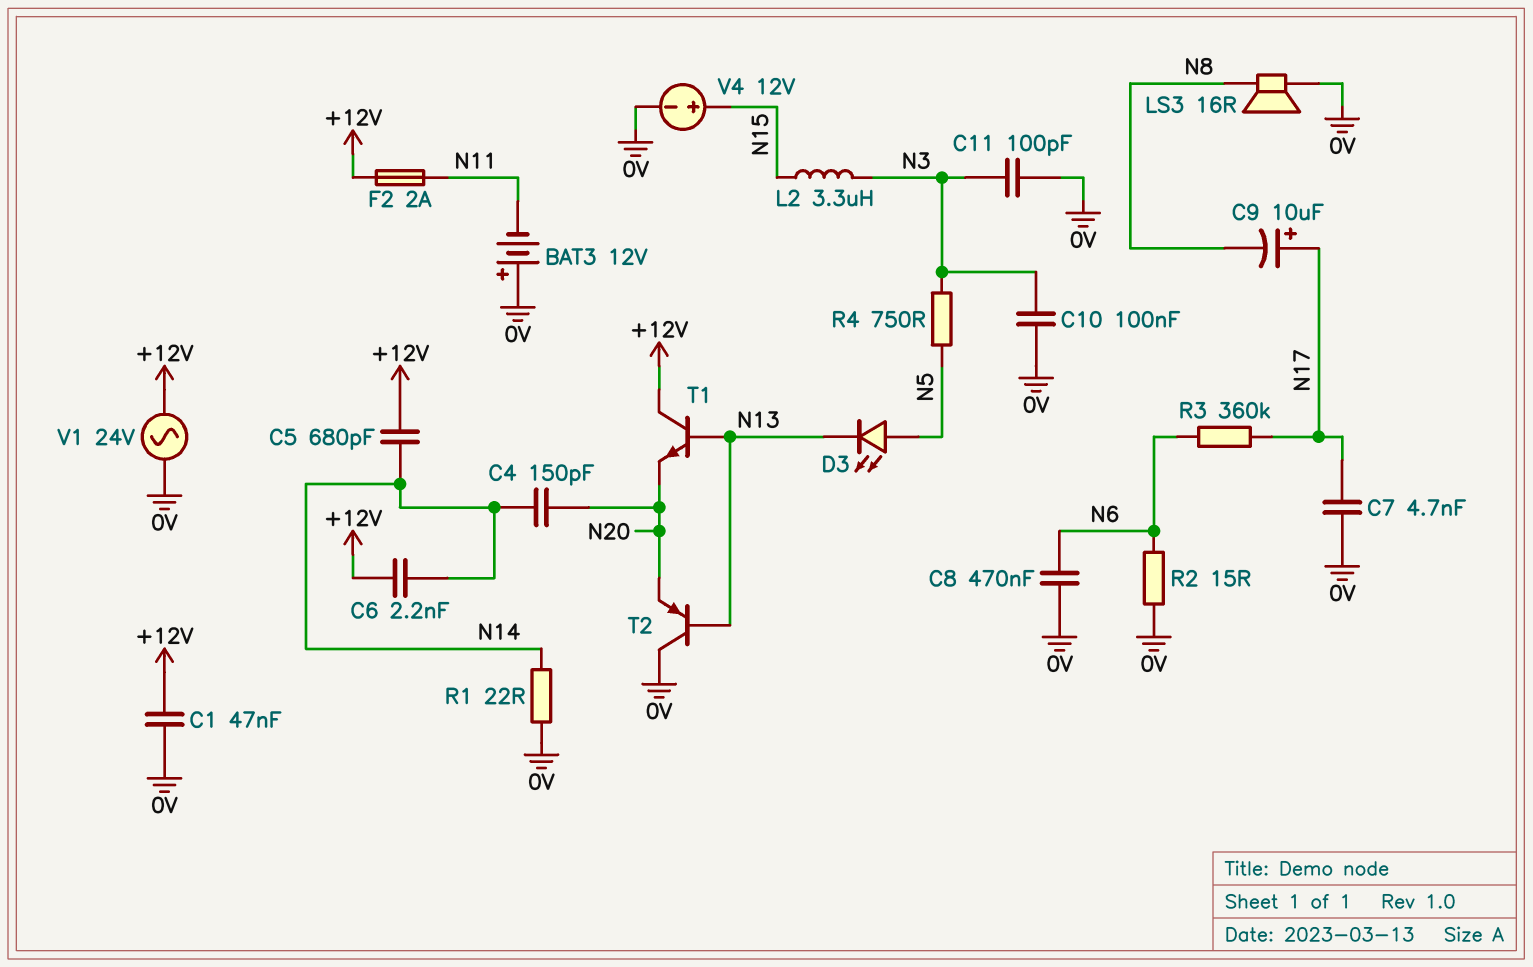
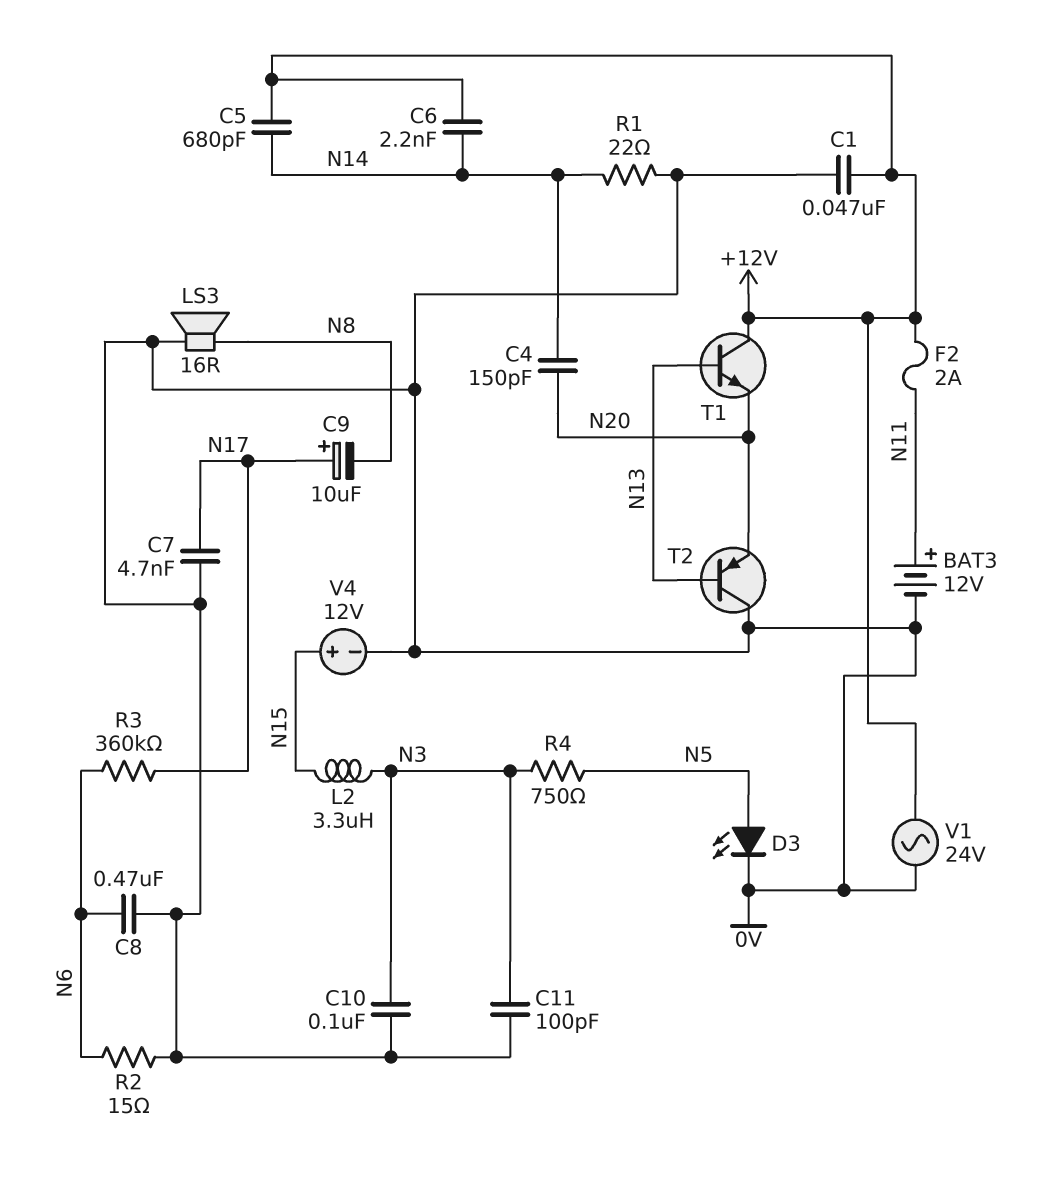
BAT3: 12V (plus 0V, minus N11) -> 12V (plus N11, minus 0V)
D3: LED (A N5, K N13) -> LED (A N5, K 0V)

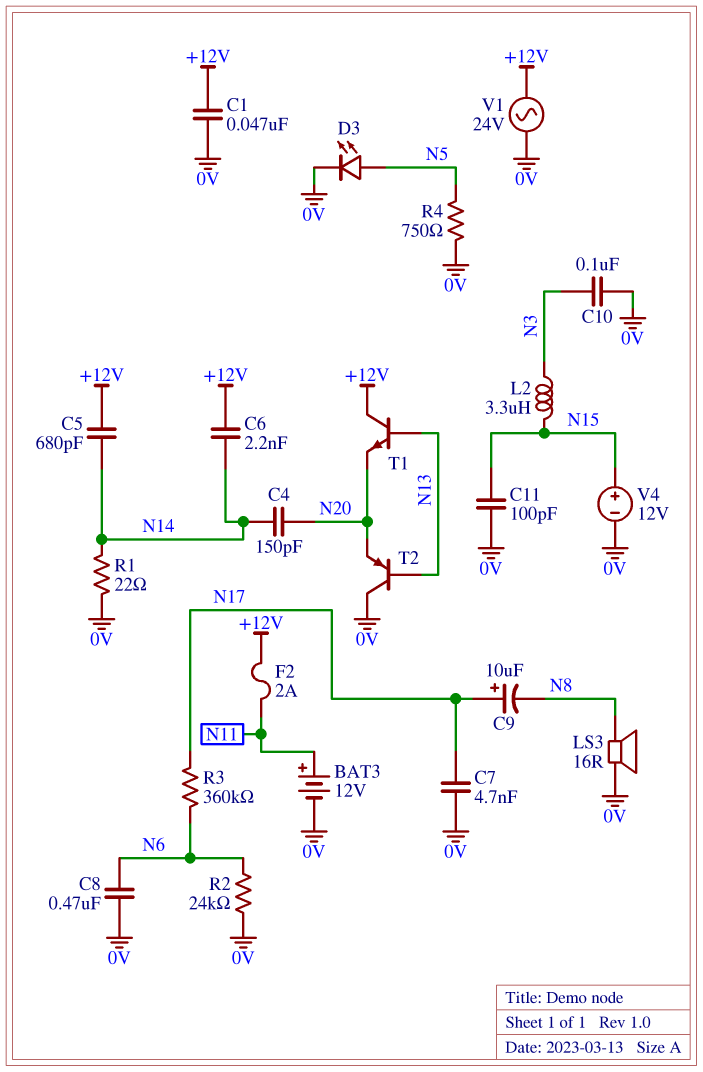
C11: 100pF (0V, N3) -> 100pF (0V, N15)
R2: 15 (0V, N6) -> 24k (0V, N6)
R4: 750 (N3, N5) -> 750 (0V, N5)

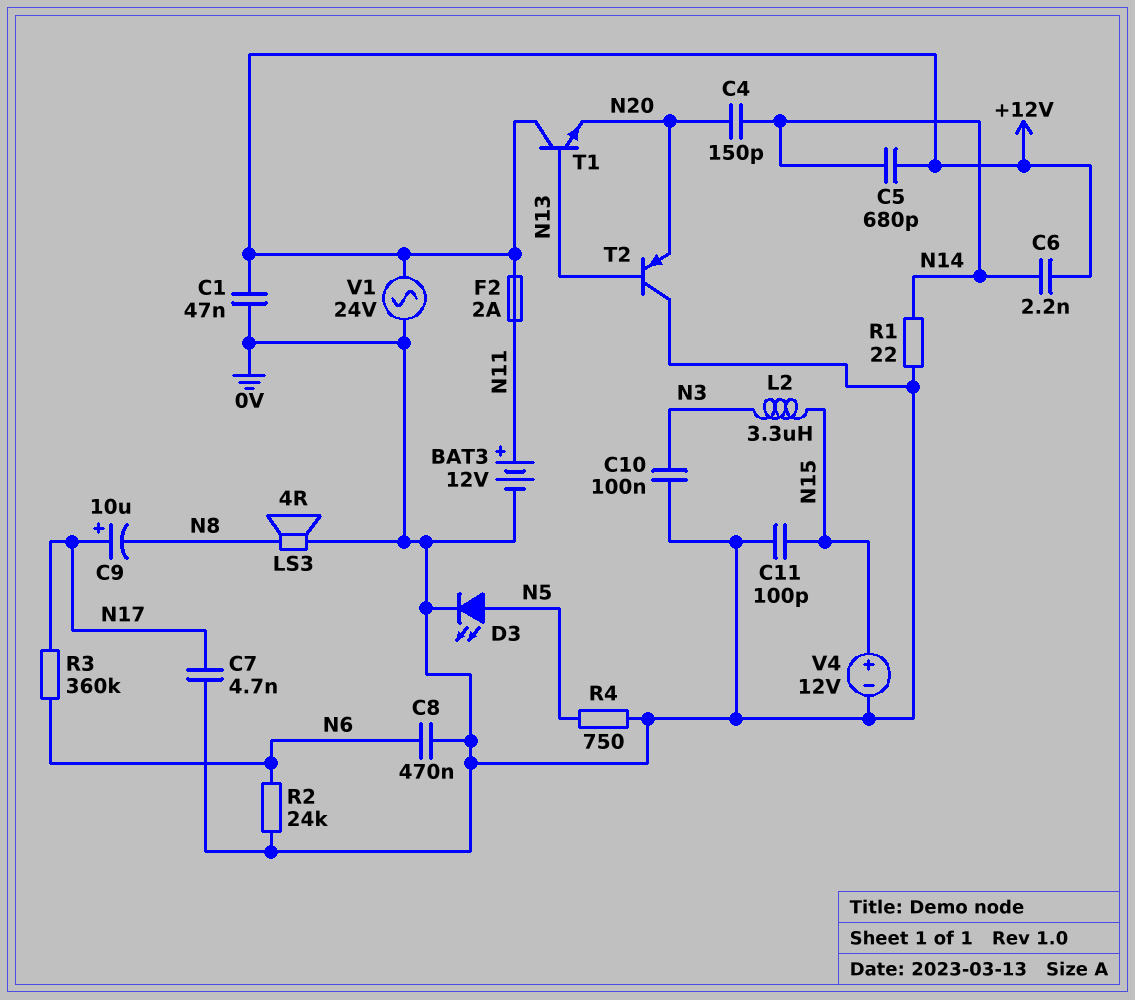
LS3: speaker 16R (0V, N8) -> speaker 4R (0V, N8)

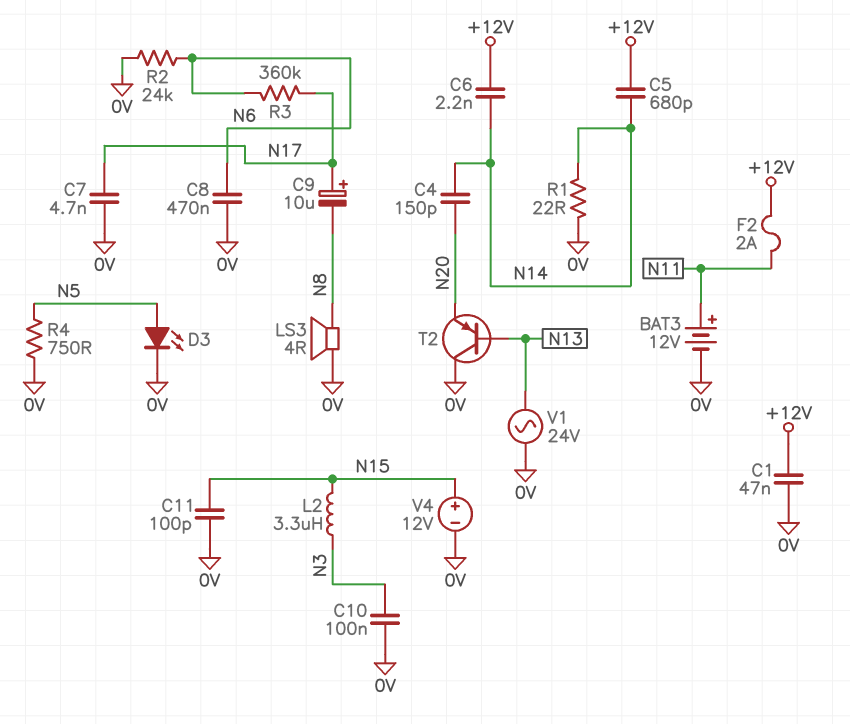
T1: NPN (B N13, C +12V, E N20) -> none
V1: AC 24V (+12V, 0V) -> AC 24V (0V, N13)

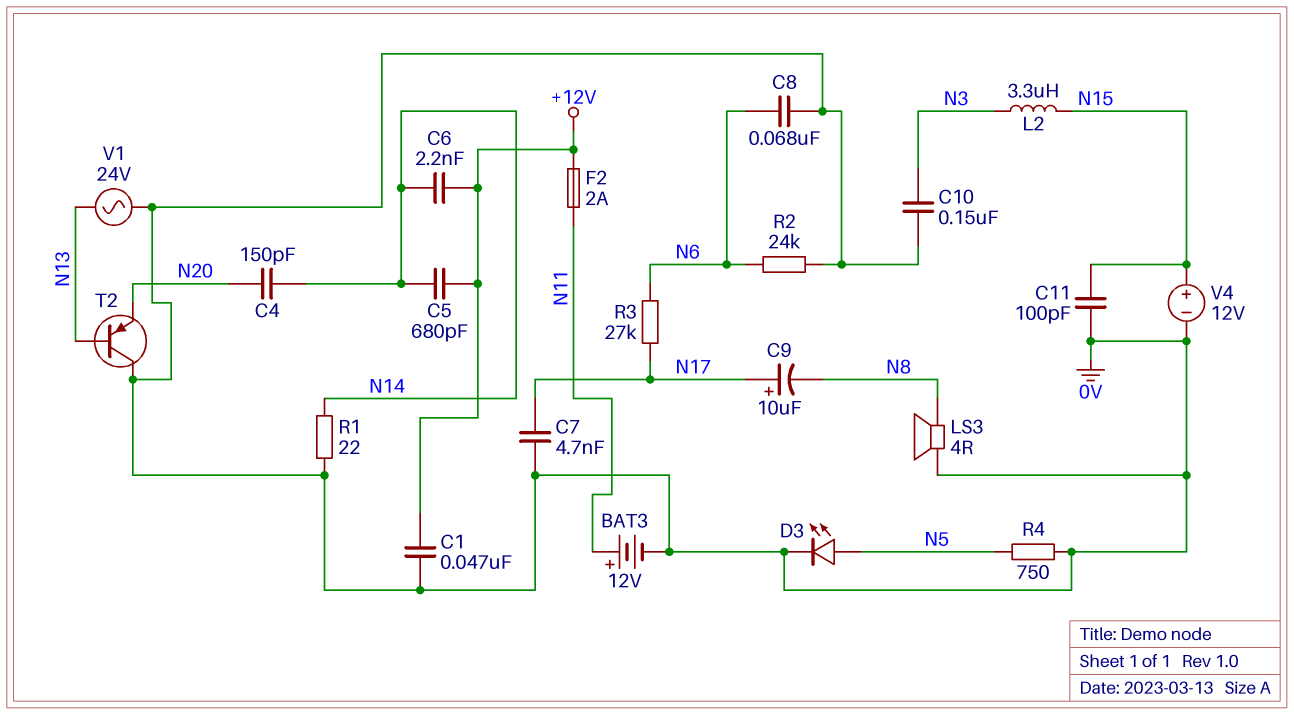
C8: 470nF (0V, N6) -> 68nF (0V, N6)
C10: 100nF (0V, N3) -> 150nF (0V, N3)
R3: 360k (N6, N17) -> 27k (N6, N17)

